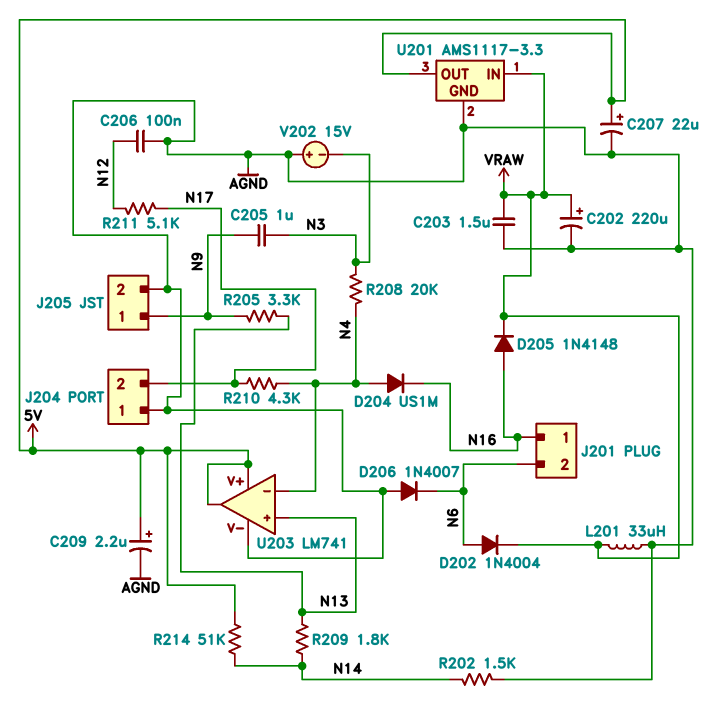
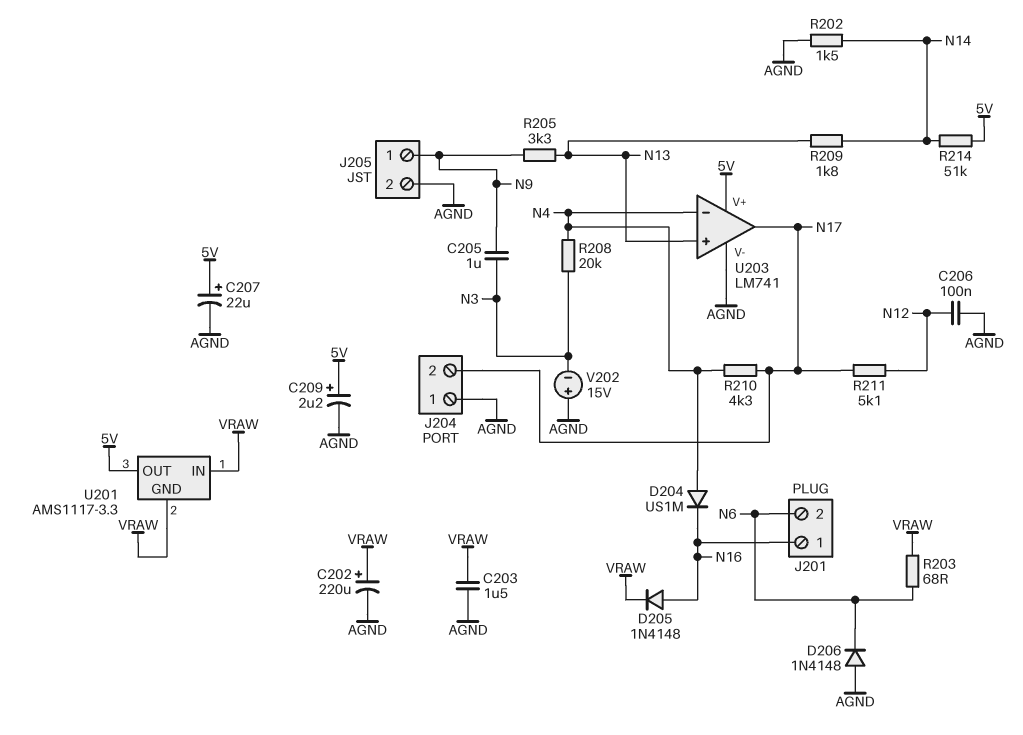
D202: diode 1N4004 (A N6, K VRAW) -> none
D206: diode 1N4007 (A AGND, K N6) -> diode 1N4148 (A AGND, K N6)
L201: 33uH (AGND, VRAW) -> none
R203: none -> 68 (N6, VRAW)
U201 pin GND: AGND -> VRAW
U203 pin out: 5V -> N17

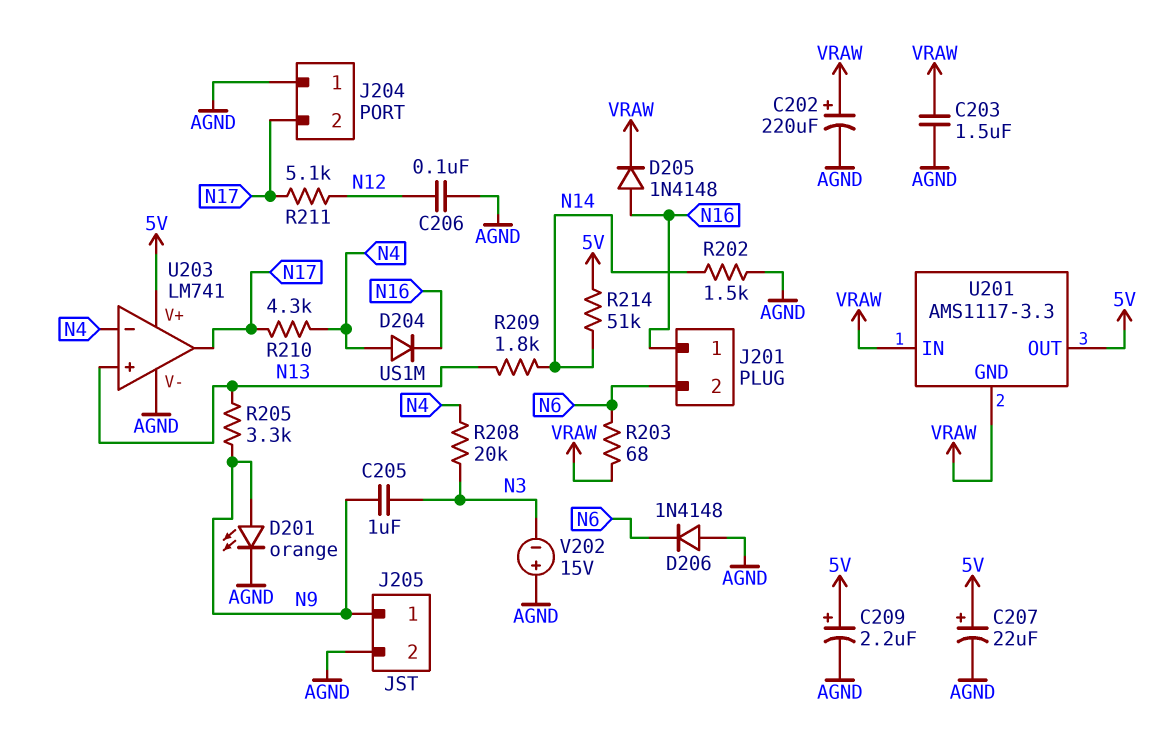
D201: none -> LED orange (A N9, K AGND)

